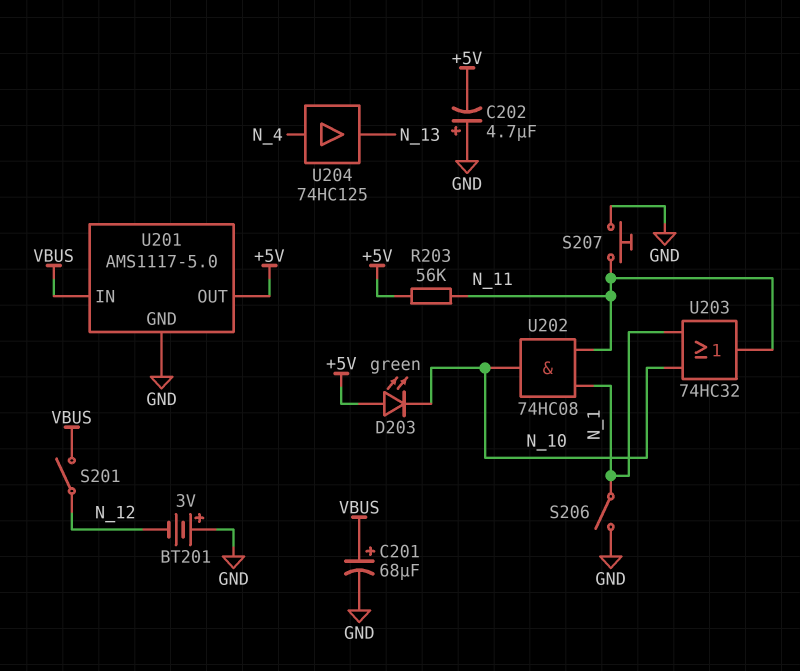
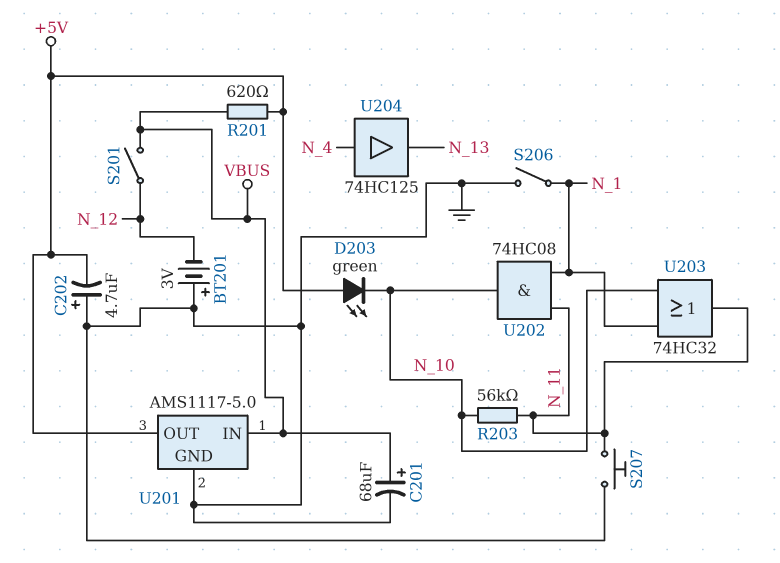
R201: none -> 620 (+5V, VBUS)
R203: 56k (+5V, N_11) -> 56k (N_10, N_11)

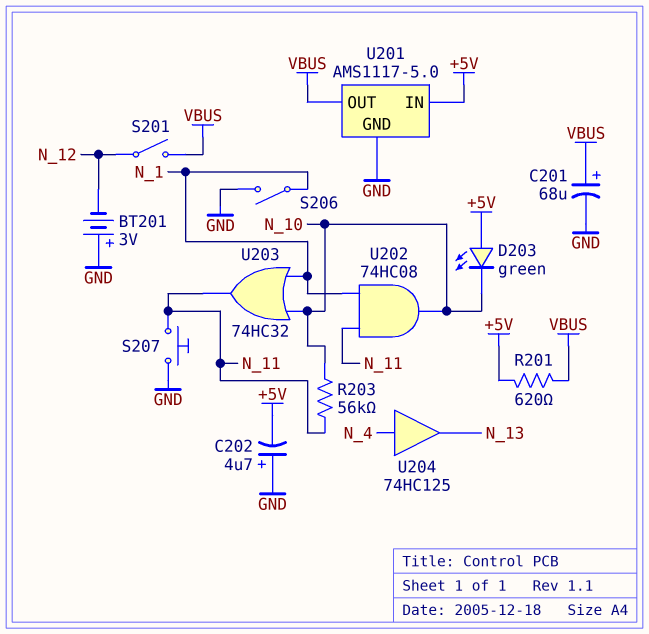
U201 pin IN: VBUS -> +5V
U201 pin OUT: +5V -> VBUS

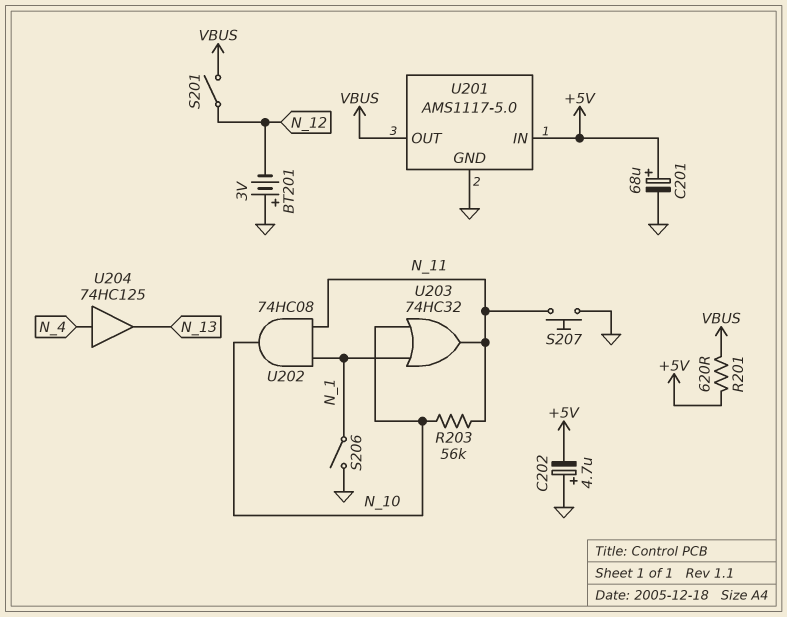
C201: 68uF (plus VBUS, minus GND) -> 68uF (plus +5V, minus GND)
D203: LED green (A +5V, K N_10) -> none

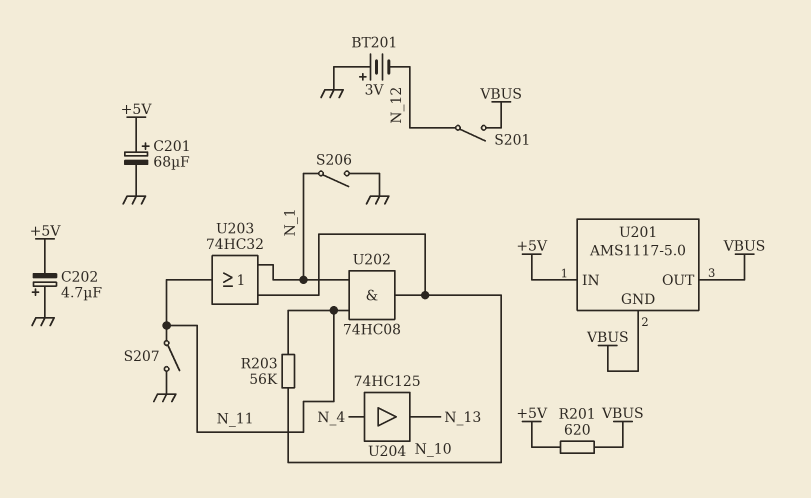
S207: button (GND, N_11) -> switch (GND, N_11)
U201 pin GND: GND -> VBUS

